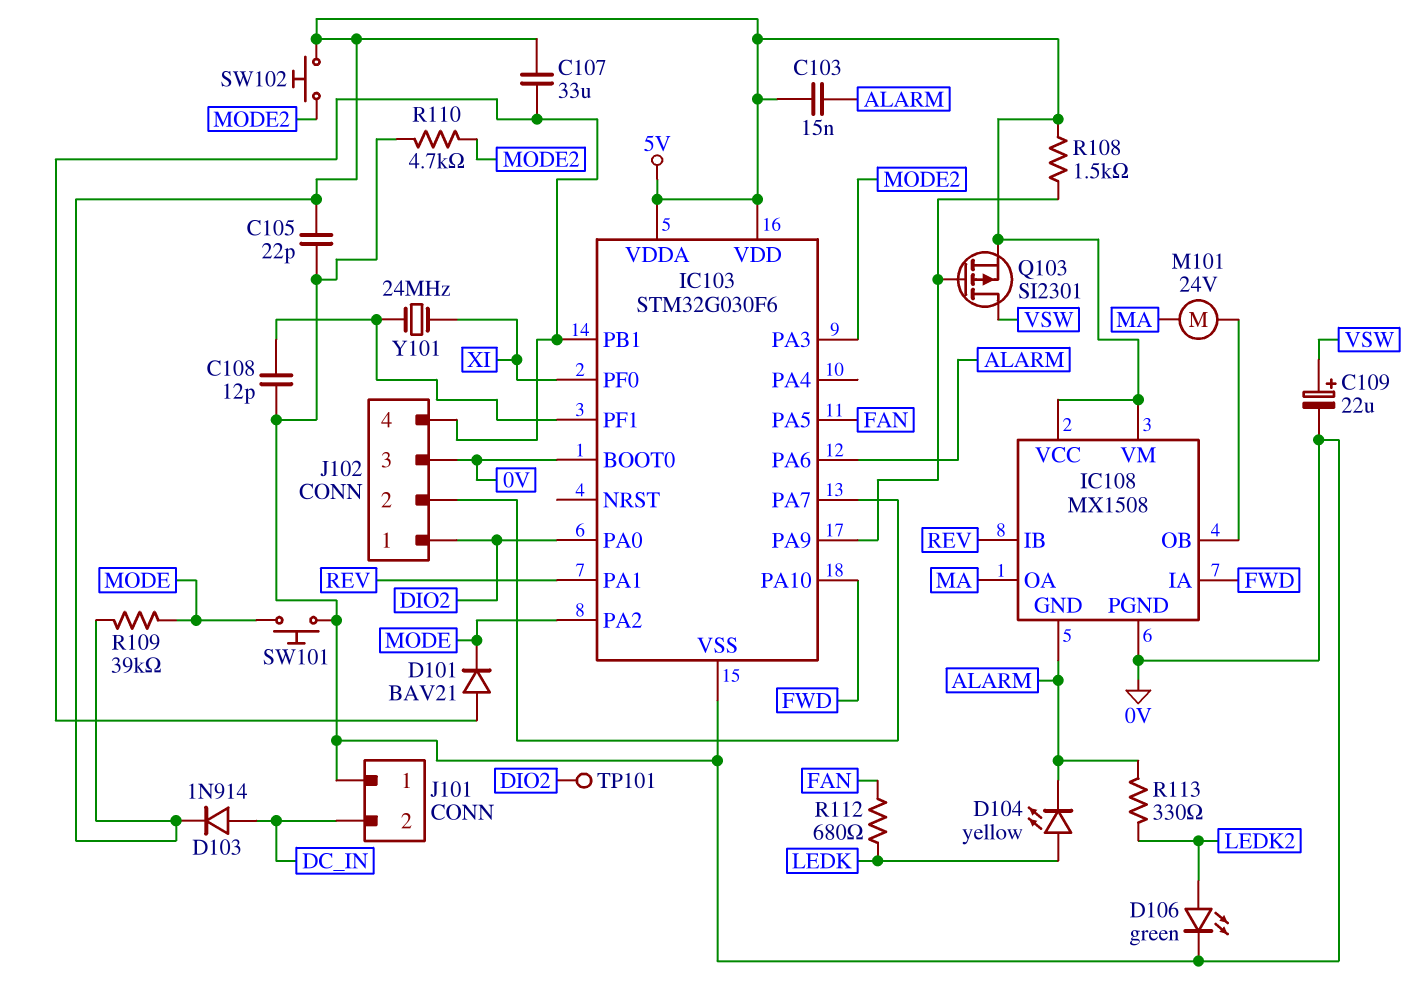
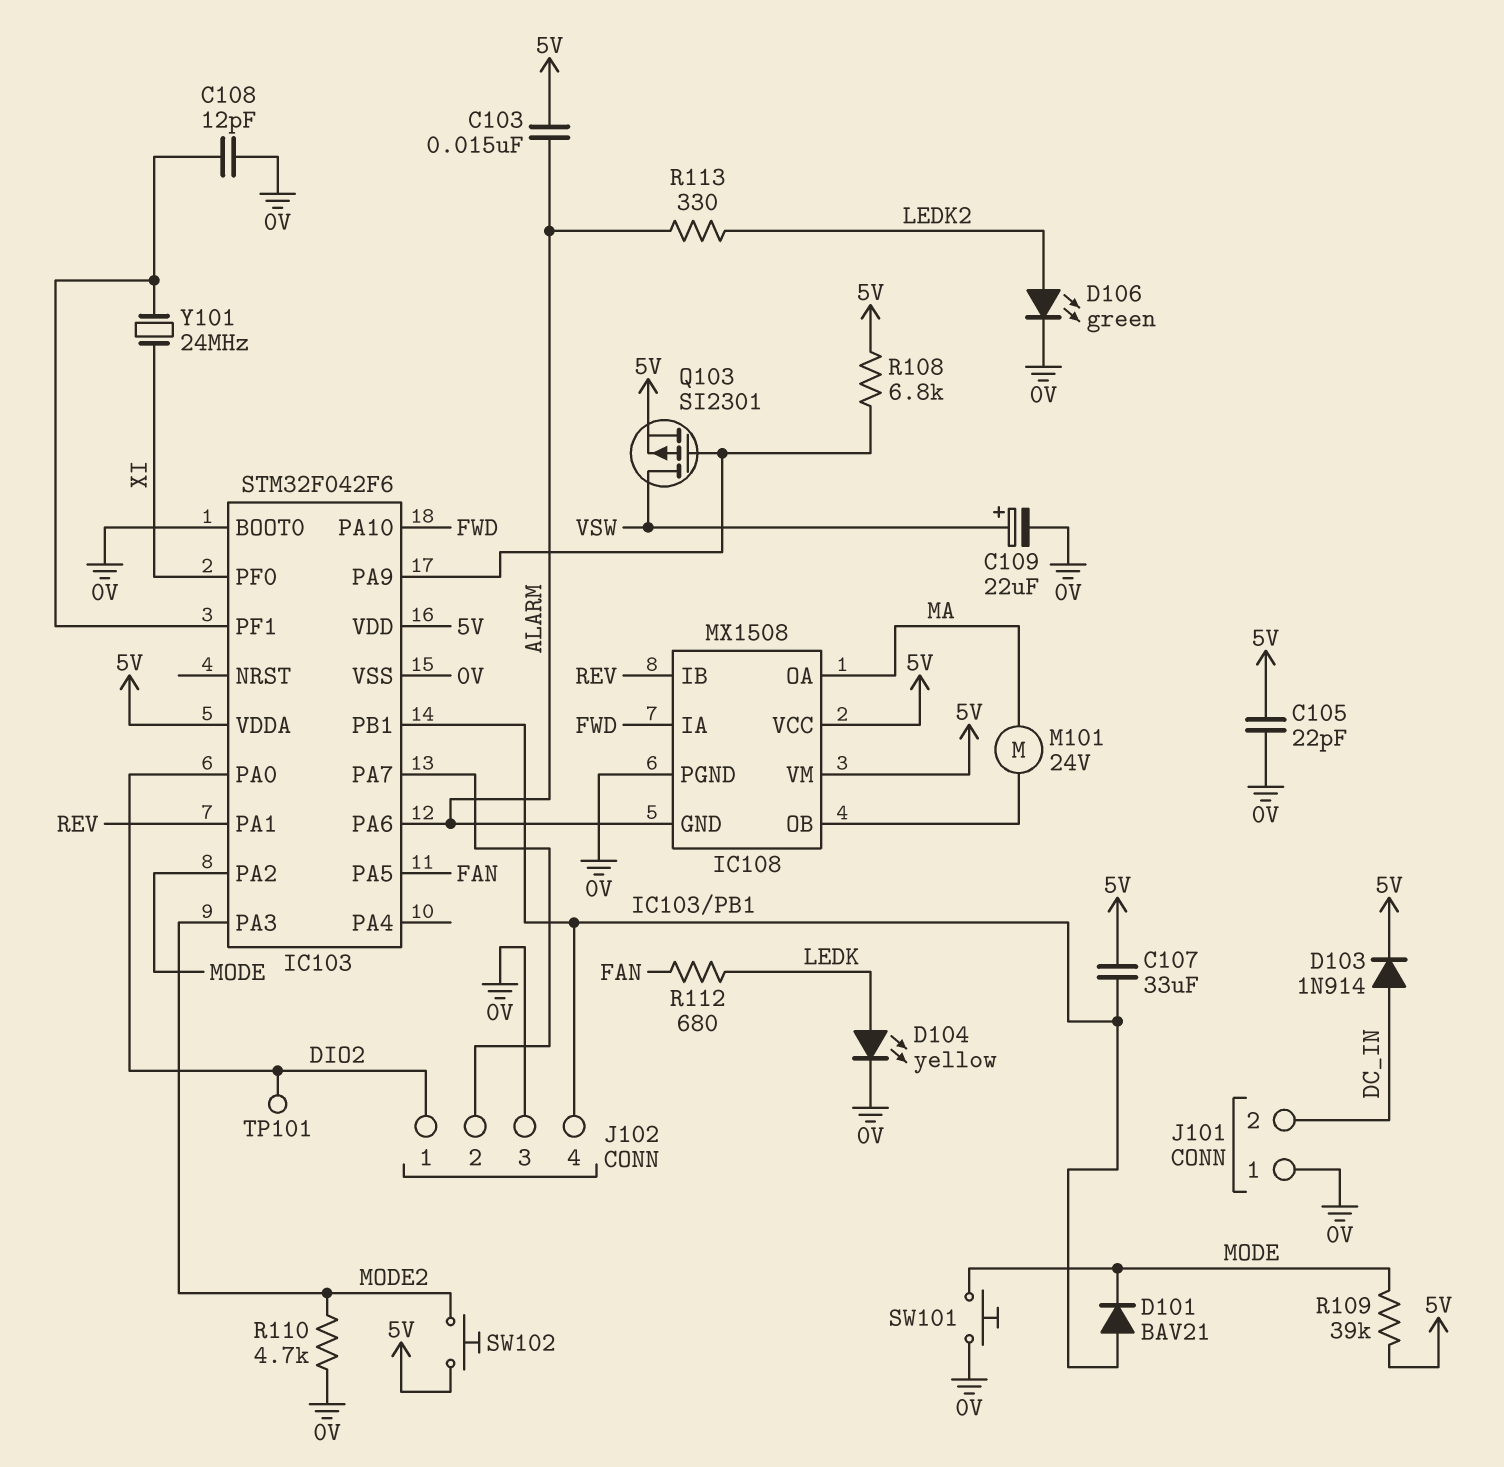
D104: LED yellow (A LEDK, K ALARM) -> LED yellow (A LEDK, K 0V)
IC103: STM32G030F6 -> STM32F042F6
R108: 1.5k (5V, IC103/PA9) -> 6.8k (5V, IC103/PA9)

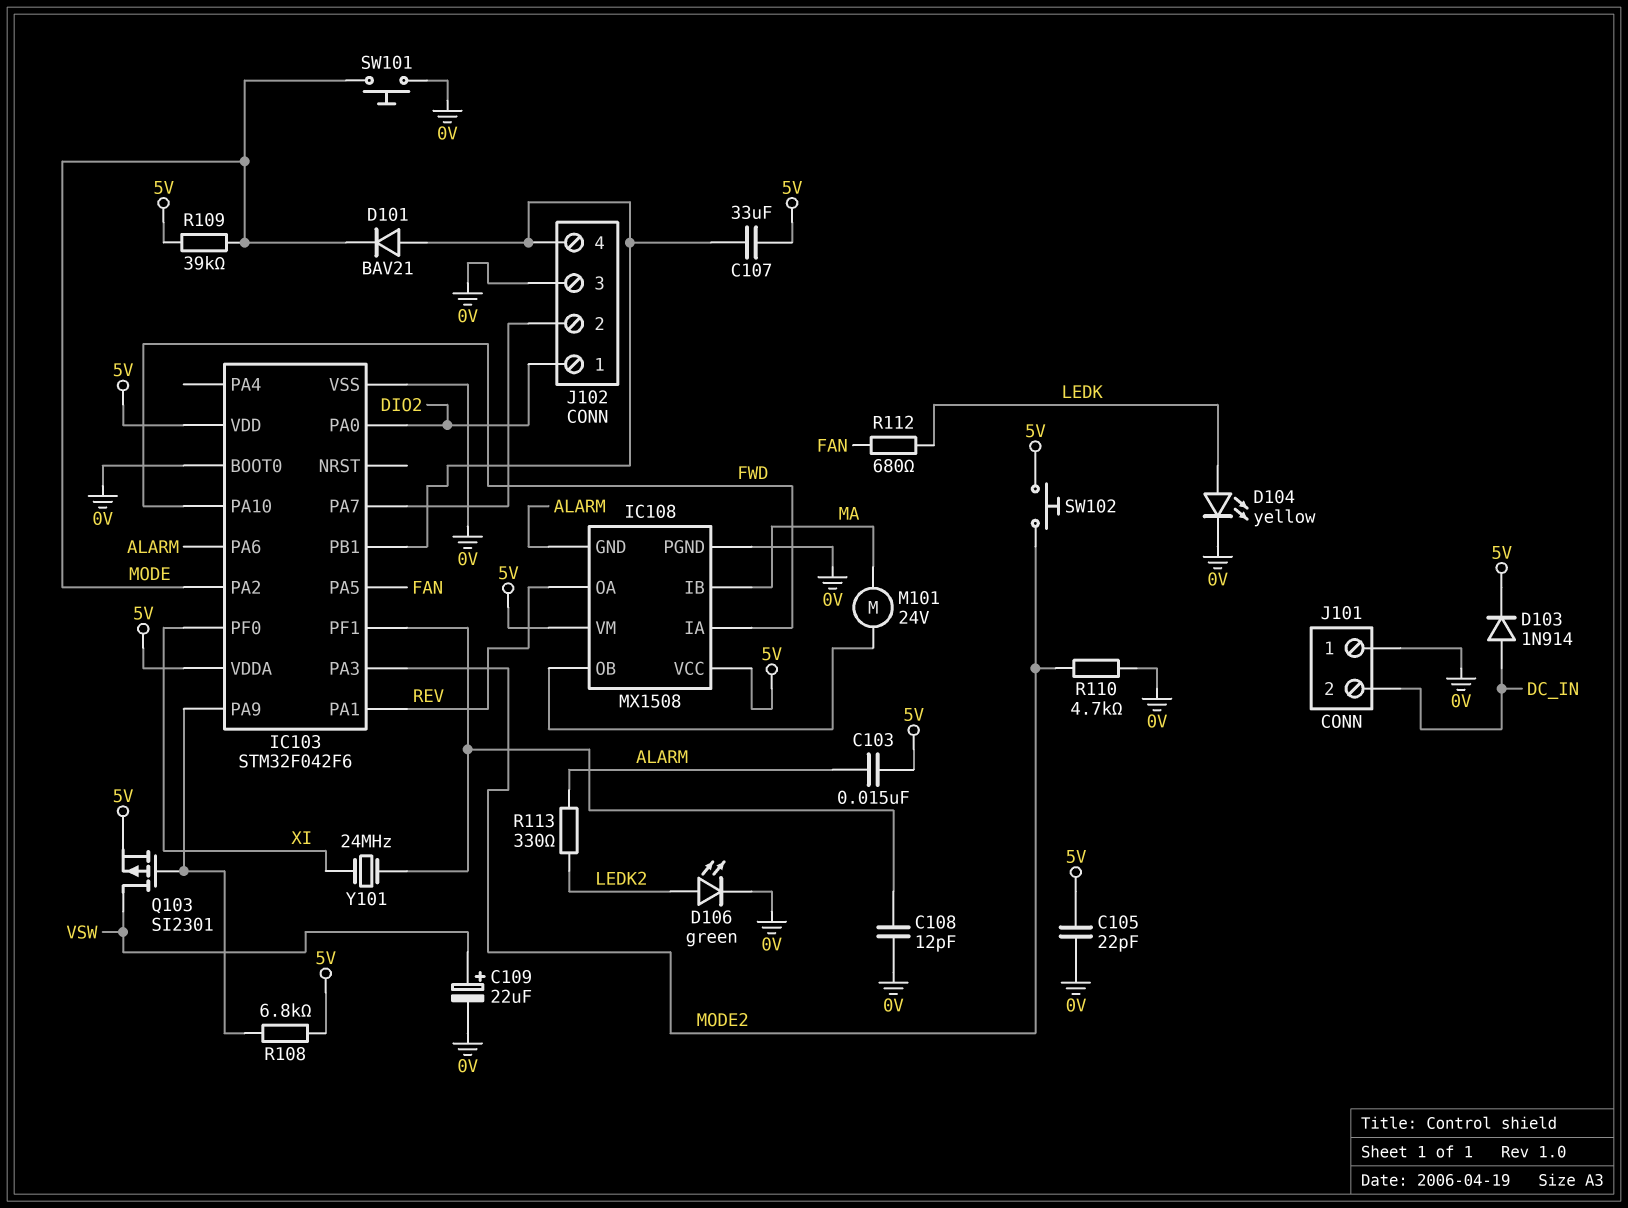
IC108 pin IB: REV -> MA
IC108 pin OA: MA -> REV
TP101: test point (DIO2) -> none

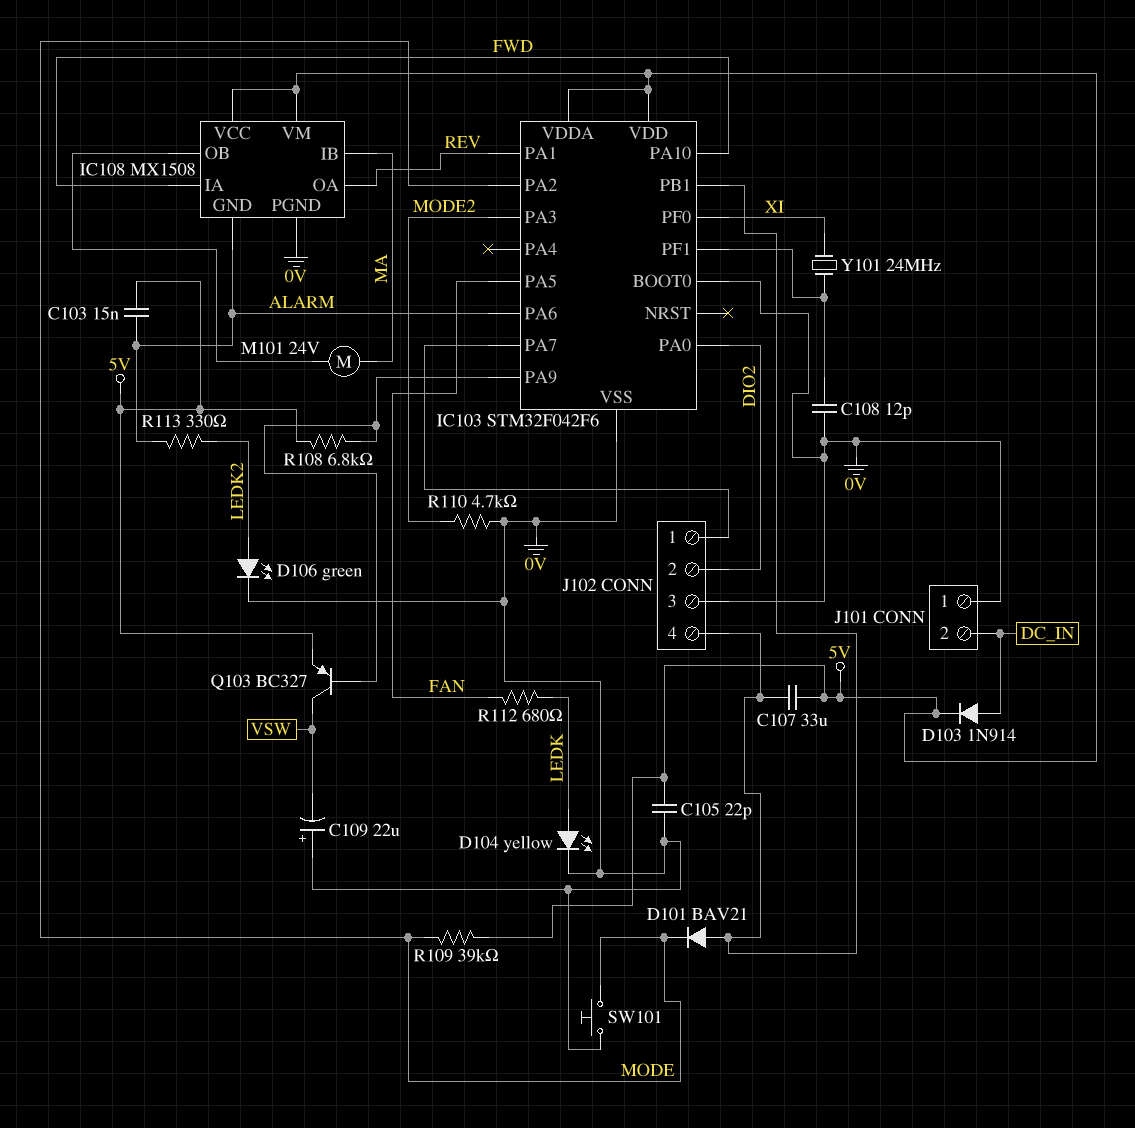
C109: 22uF (plus VSW, minus 0V) -> 22uF (plus 0V, minus VSW)
J102 pin 1: DIO2 -> IC103/PA7
J102 pin 2: IC103/PA7 -> DIO2
Q103: PMOS SI2301 (G IC103/PA9, D VSW, S 5V) -> PNP BC327 (B IC103/PA9, C VSW, E 5V)
SW102: button (5V, MODE2) -> none

